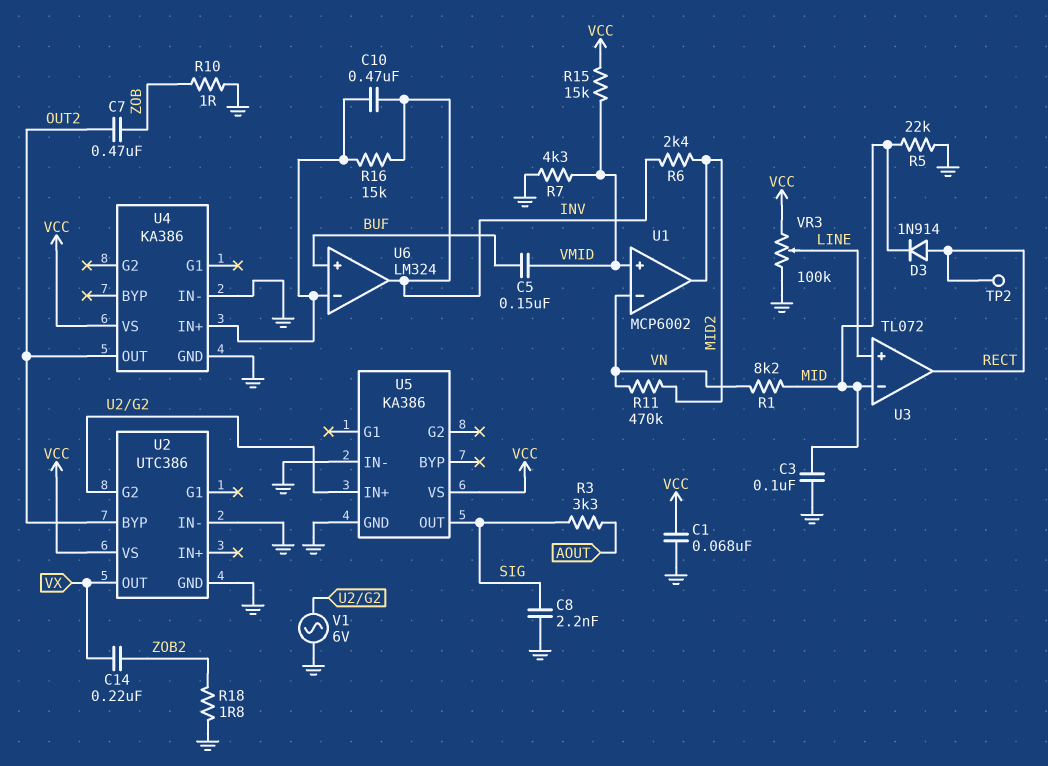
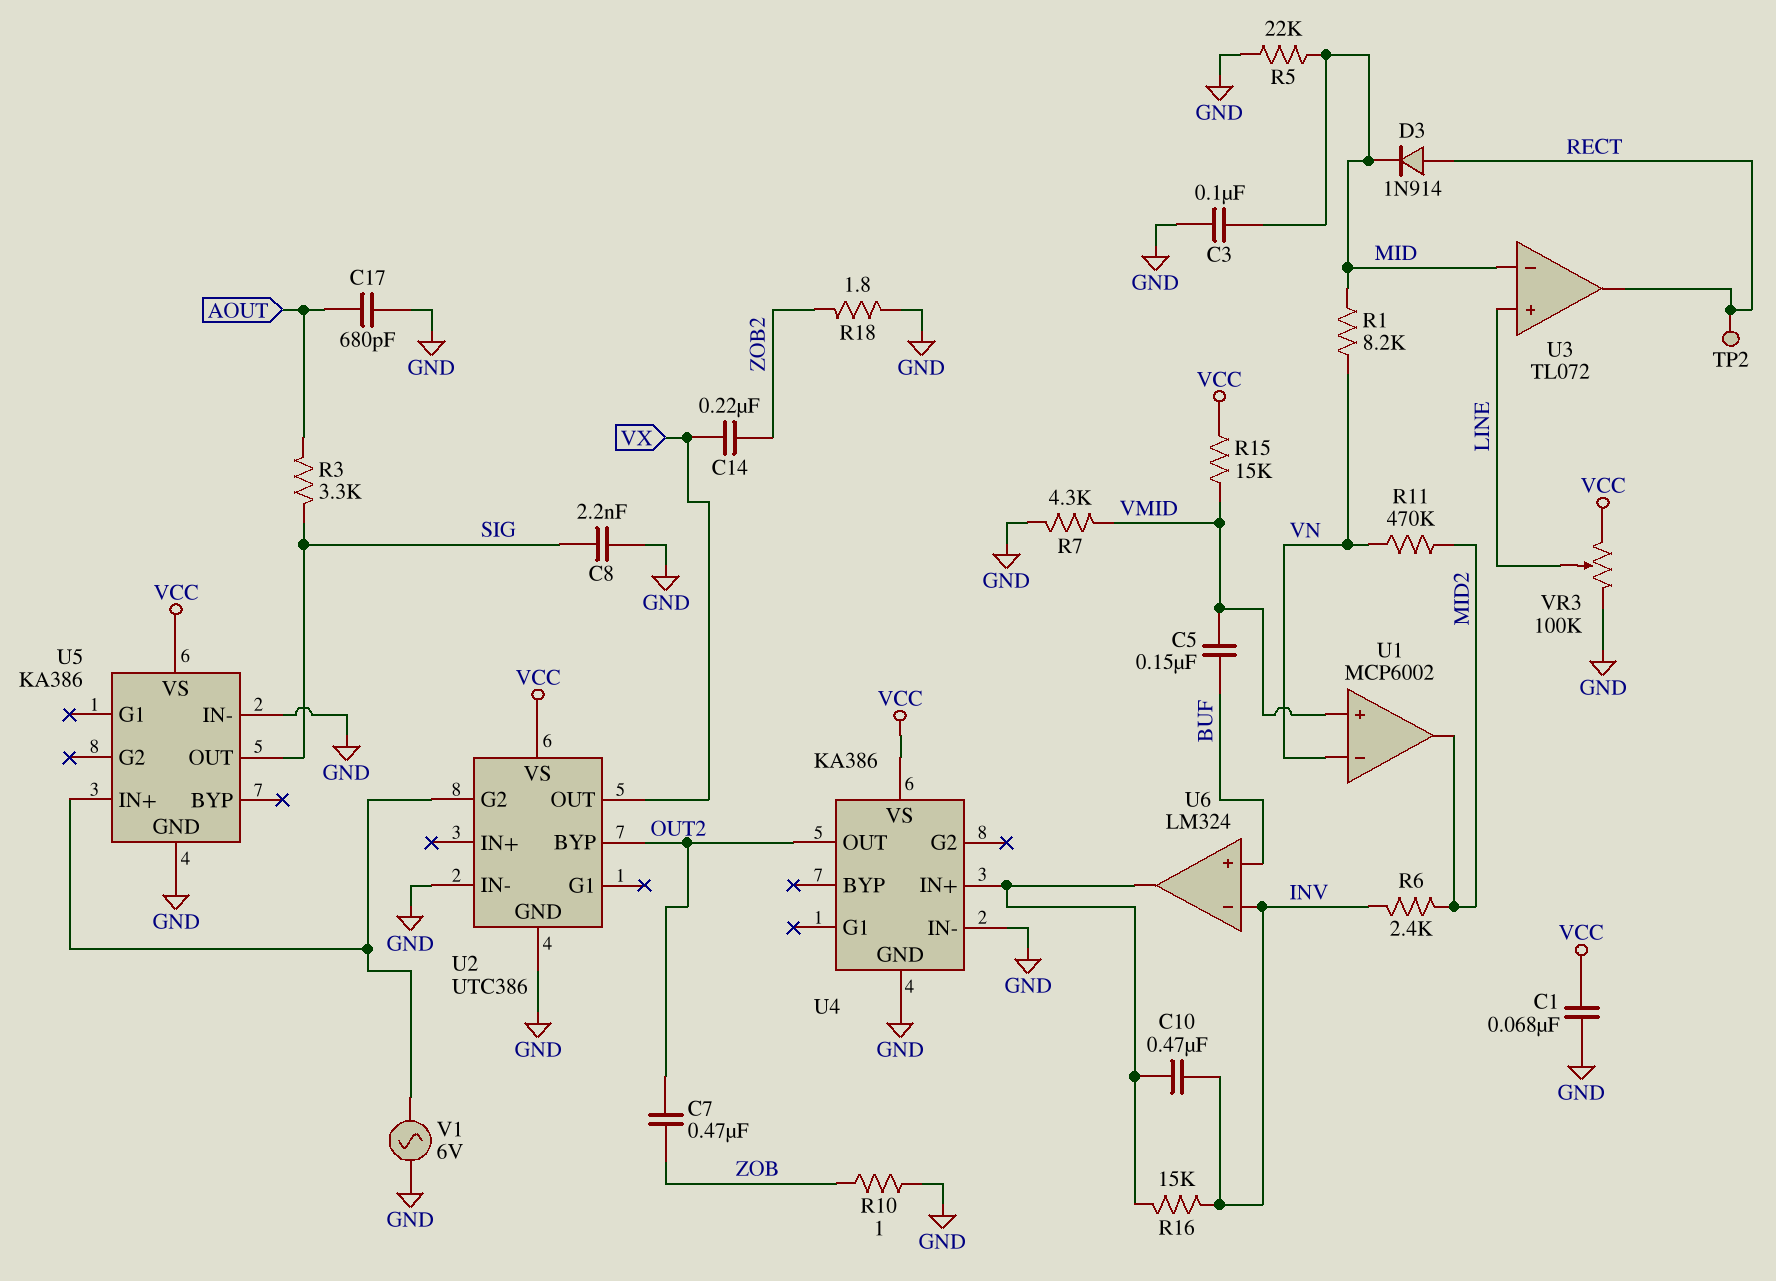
C17: none -> 680pF (AOUT, GND)
U6 pin in-: U4/IN+ -> INV
U6 pin out: INV -> U4/IN+

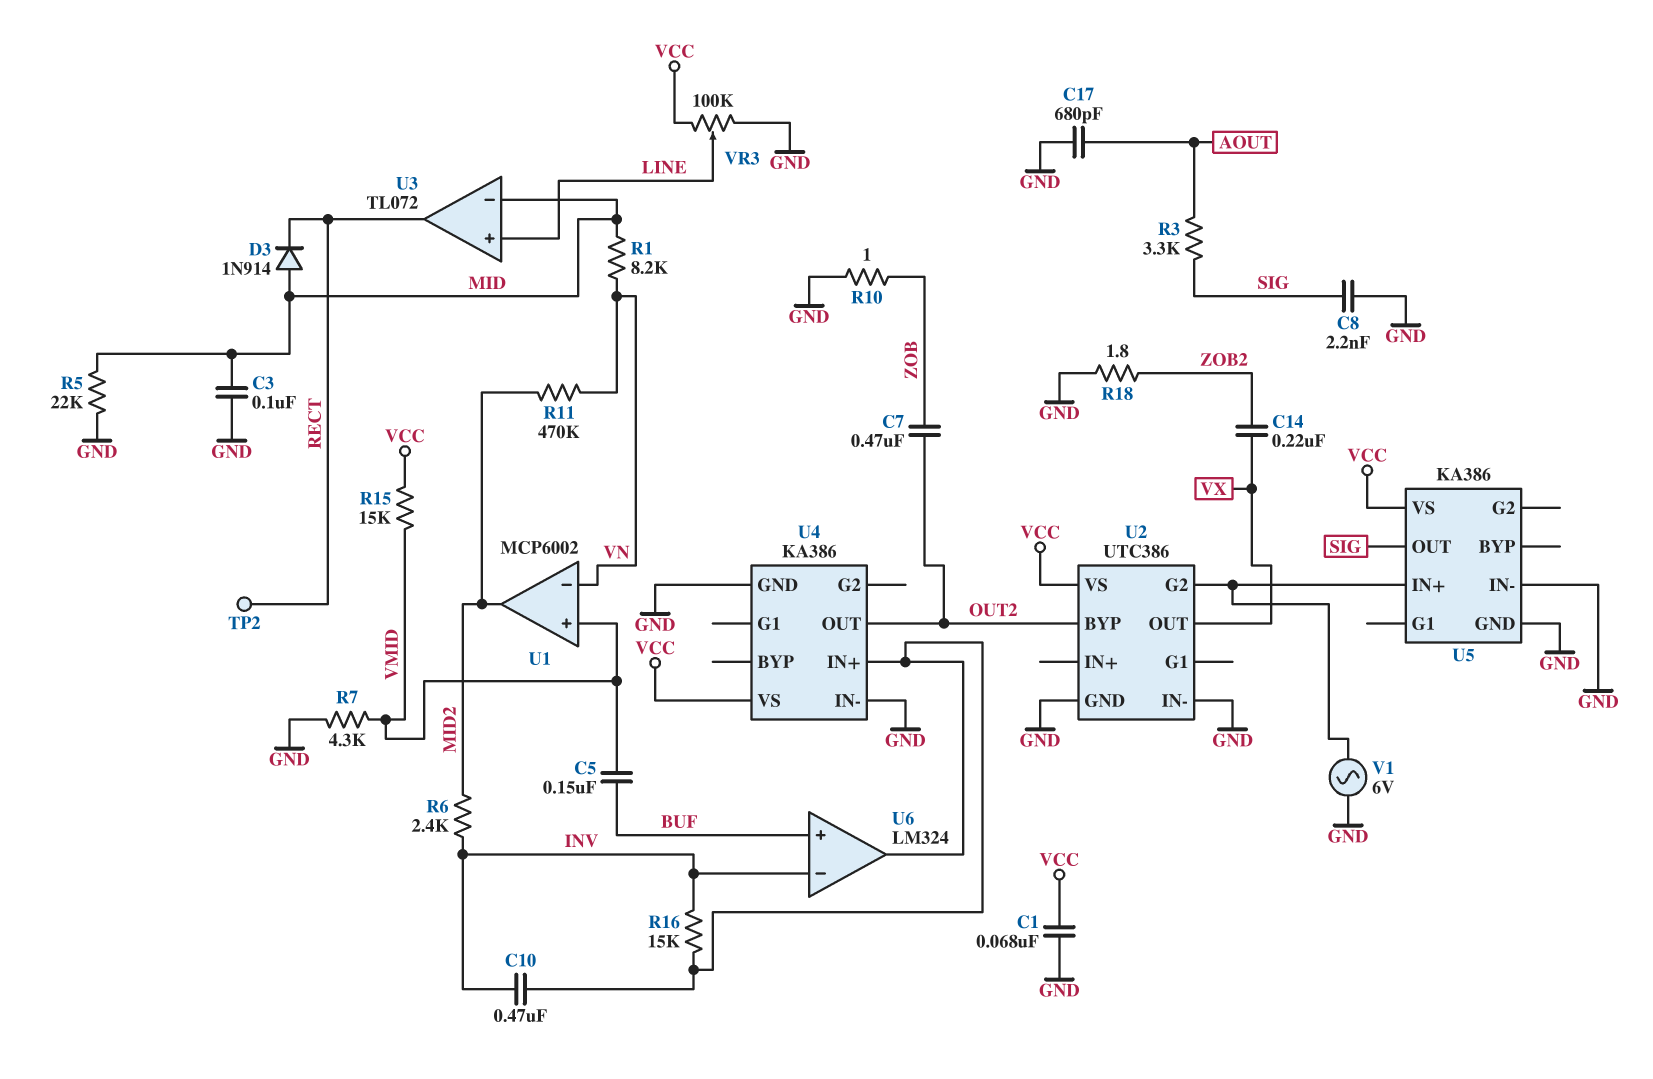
D3: diode 1N914 (A RECT, K MID) -> diode 1N914 (A MID, K RECT)

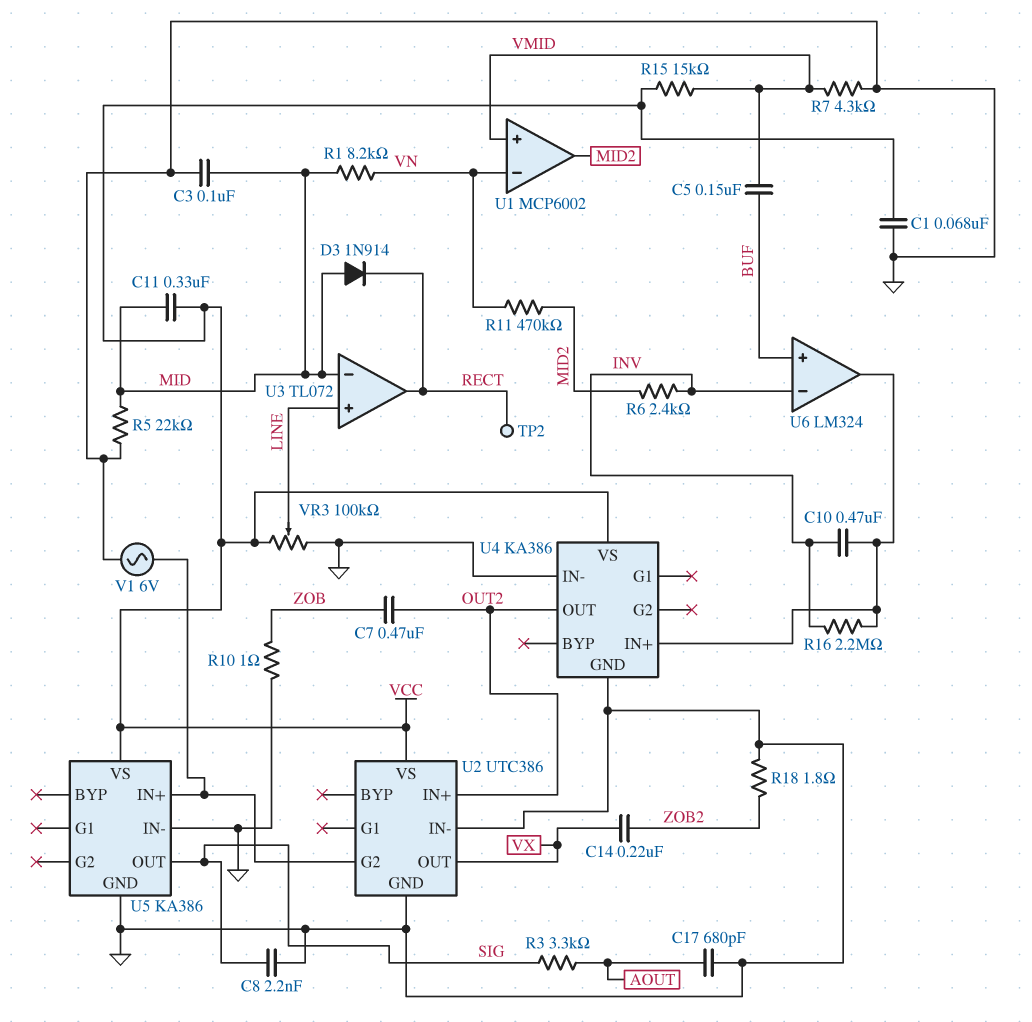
C11: none -> 330nF (MID, VCC)
R16: 15k (INV, U4/IN+) -> 2.2M (INV, U4/IN+)
U2 pin BYP: OUT2 -> none
U2 pin IN+: none -> OUT2

